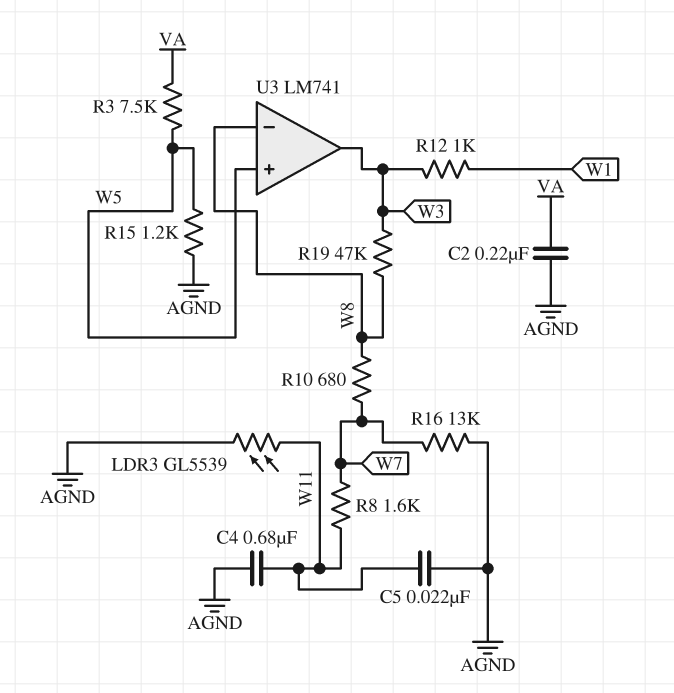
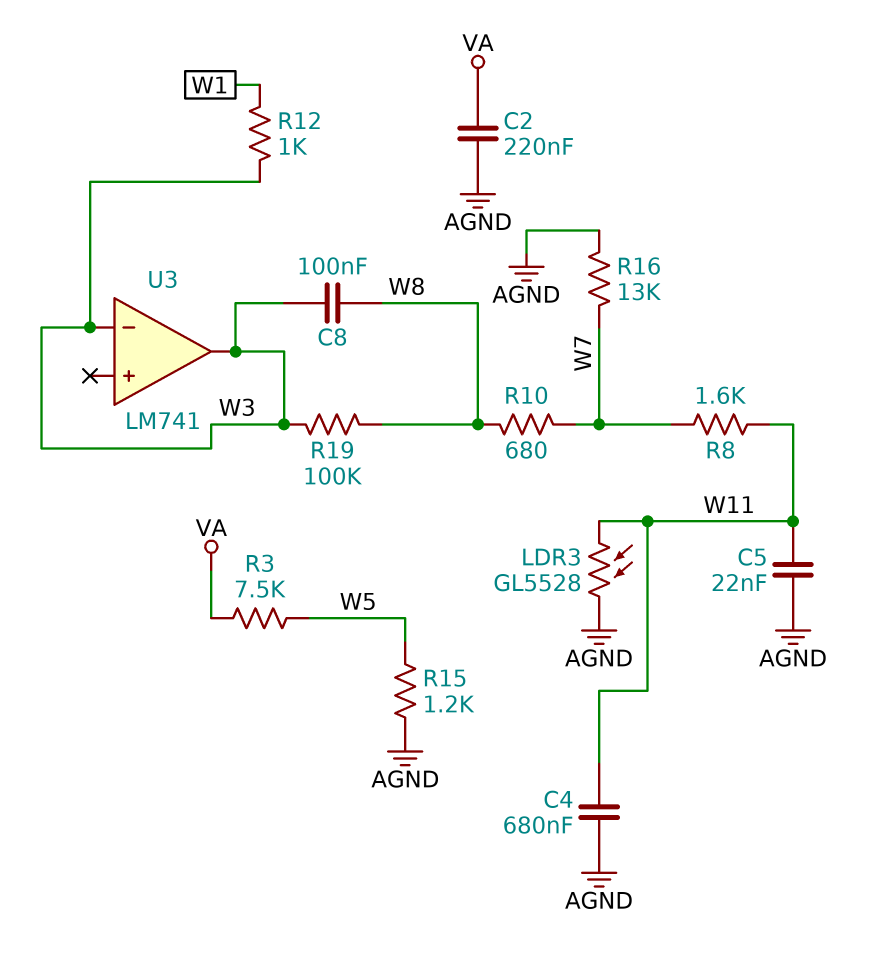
C8: none -> 100nF (W3, W8)
LDR3: GL5539 (AGND, W11) -> GL5528 (AGND, W11)
R19: 47k (W3, W8) -> 100k (W3, W8)
U3 pin in+: W5 -> none
U3 pin in-: W8 -> W3

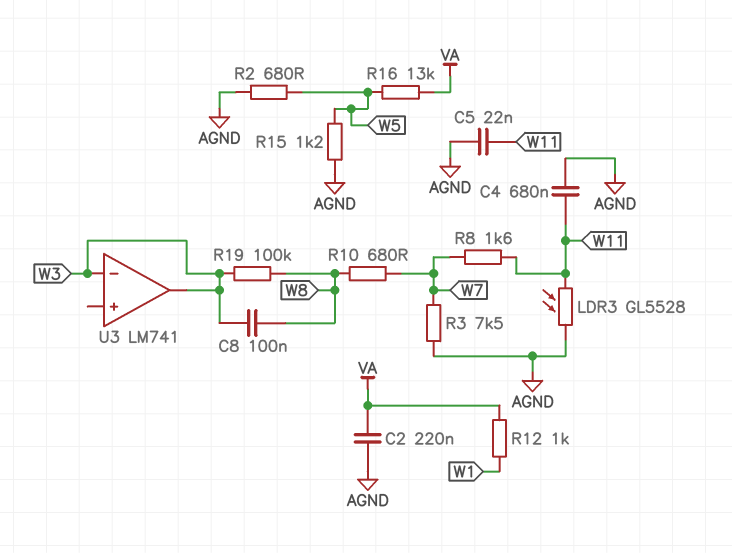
R2: none -> 680 (AGND, W5)
R3: 7.5k (VA, W5) -> 7.5k (AGND, W7)
R12: 1k (W1, W3) -> 1k (VA, W1)
R16: 13k (AGND, W7) -> 13k (VA, W5)

